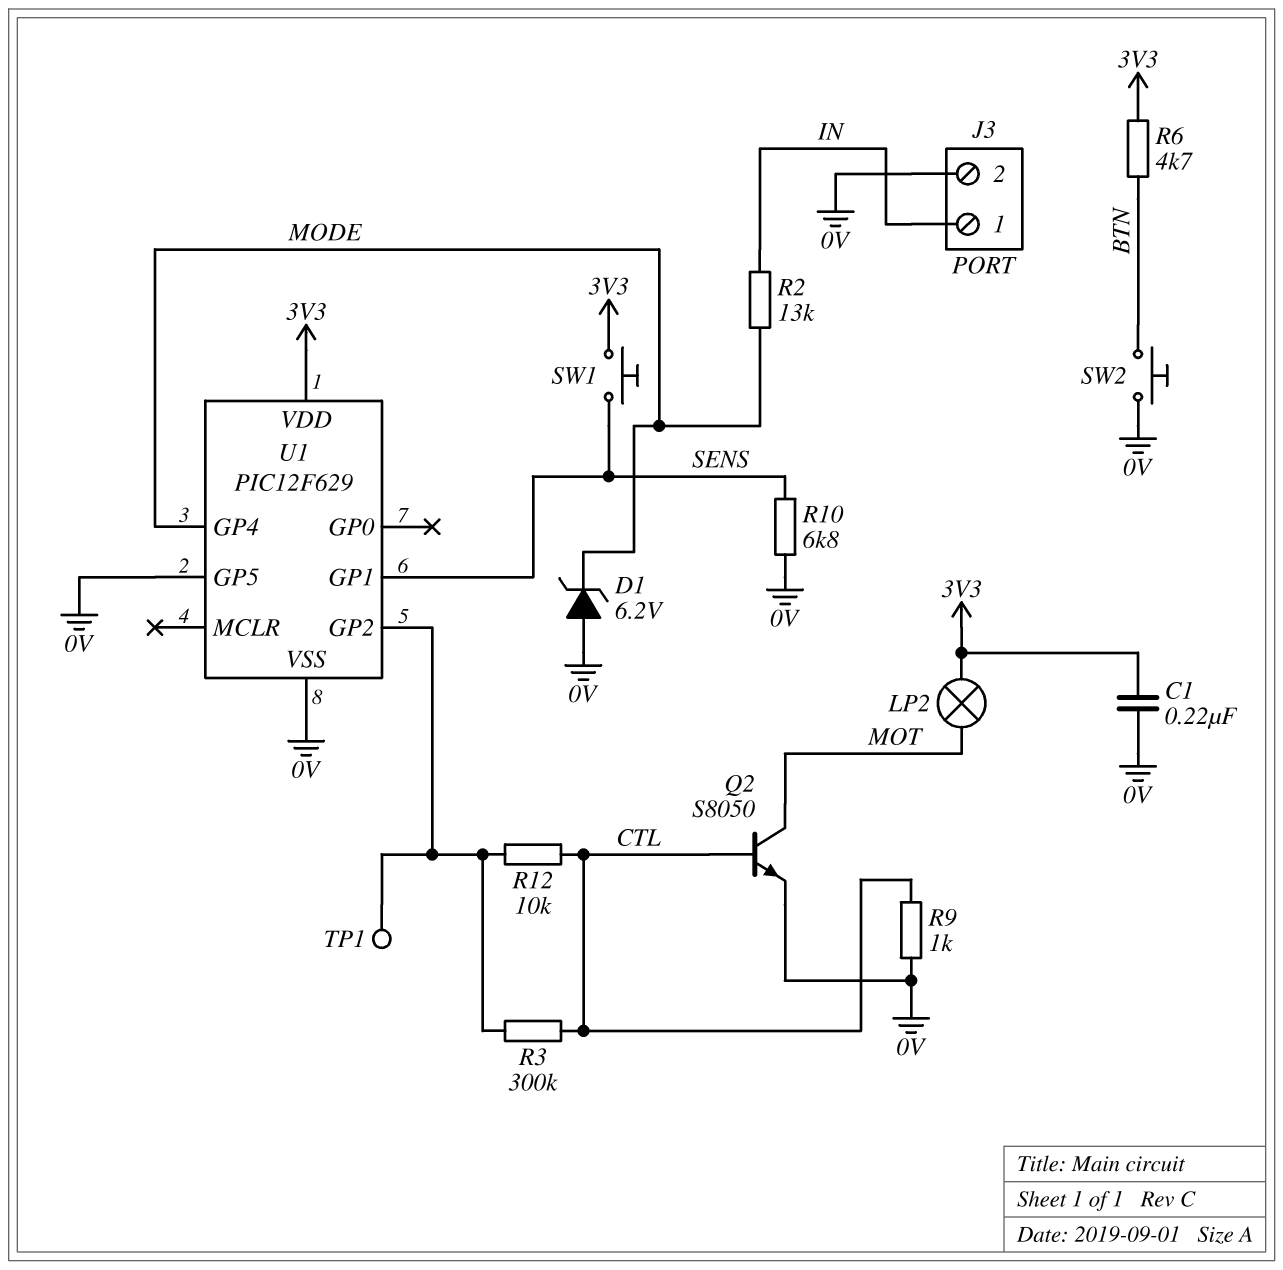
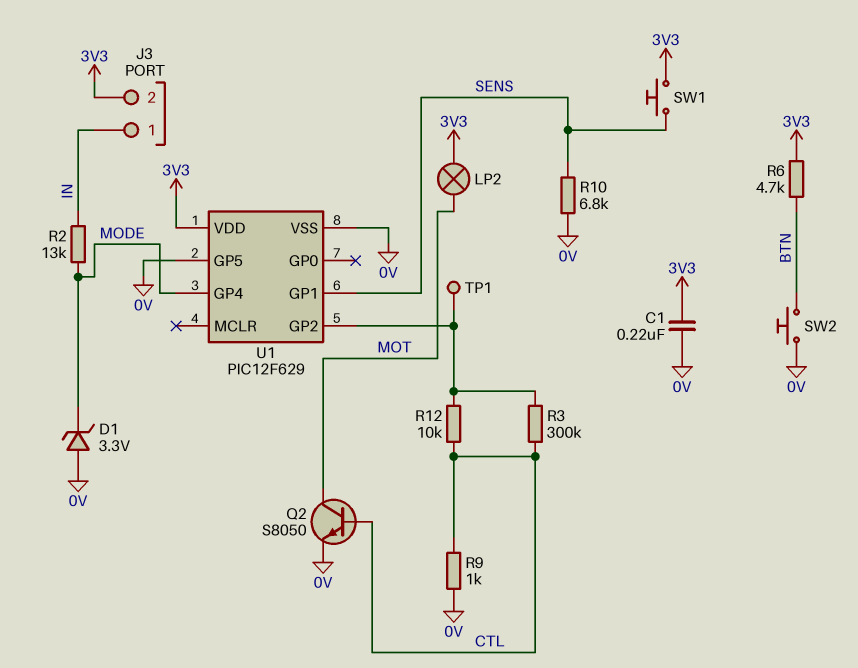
D1: zener 6.2V (A 0V, K MODE) -> zener 3.3V (A 0V, K MODE)
J3 pin 2: 0V -> 3V3

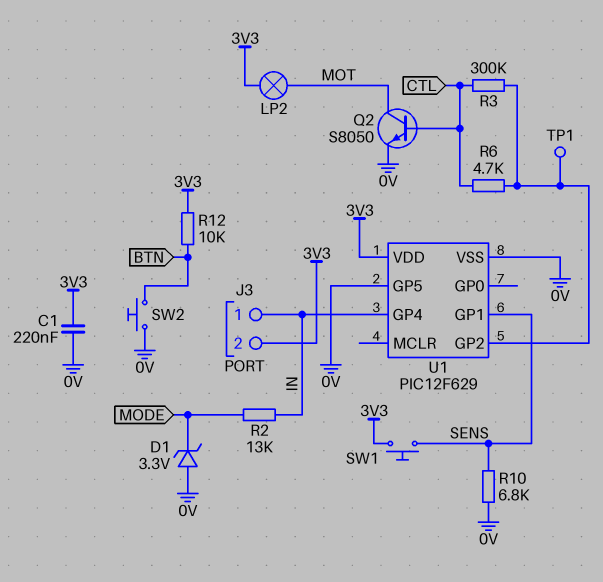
R6: 4.7k (3V3, BTN) -> 4.7k (CTL, U1/GP2)
R9: 1k (0V, CTL) -> none
R12: 10k (CTL, U1/GP2) -> 10k (3V3, BTN)
U1 pin GP4: MODE -> IN

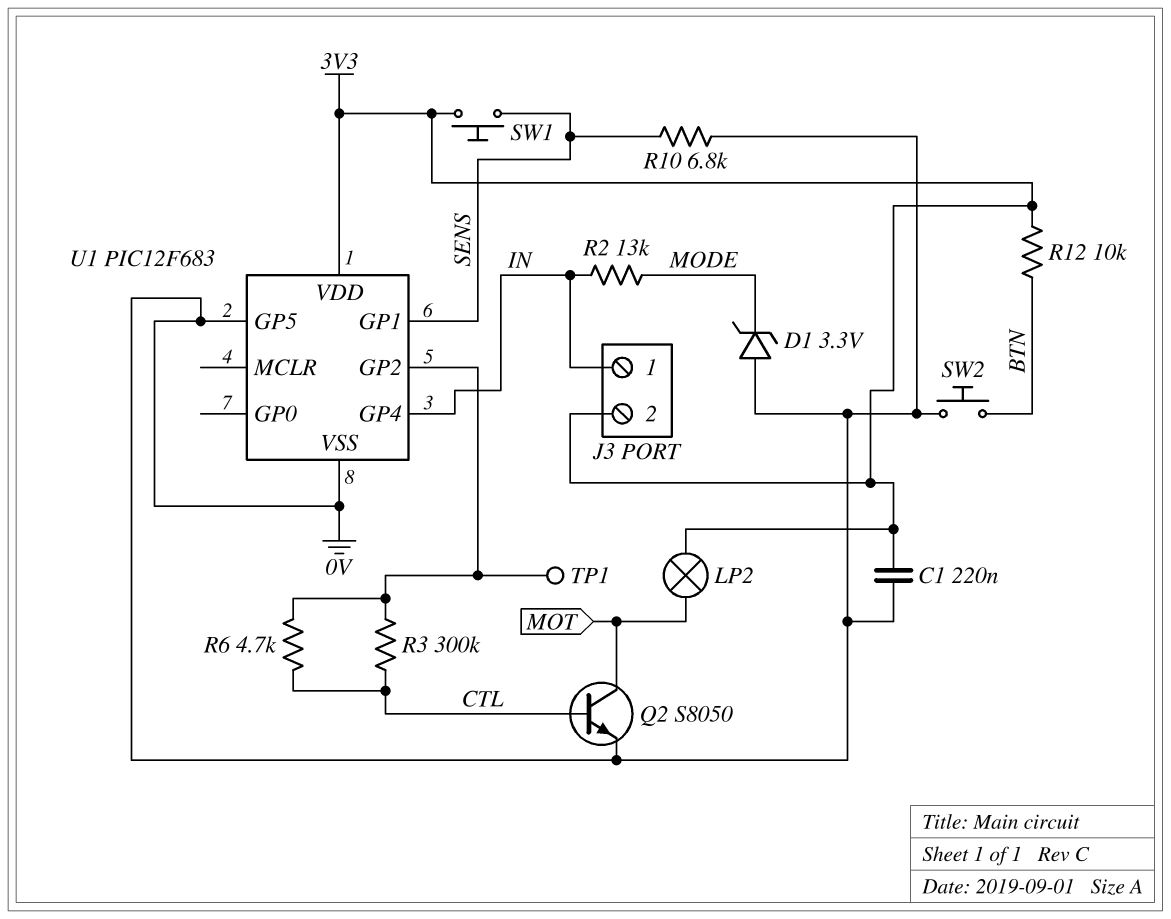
U1: PIC12F629 -> PIC12F683

